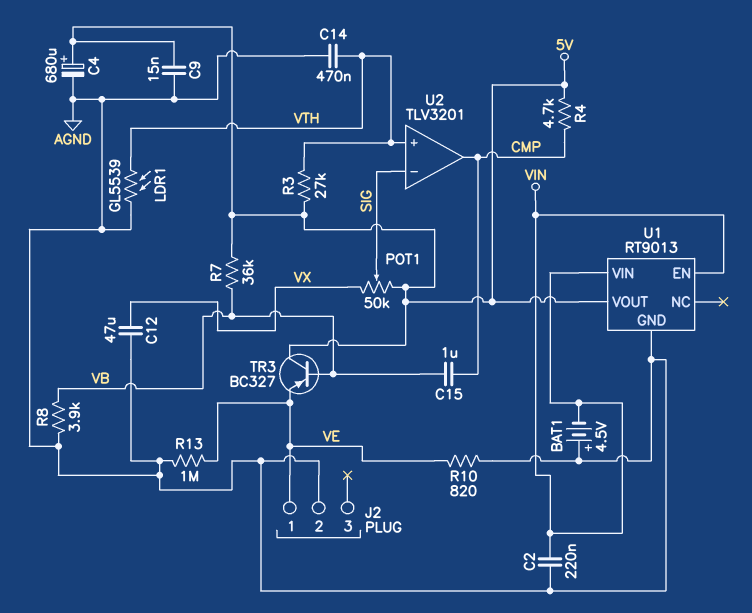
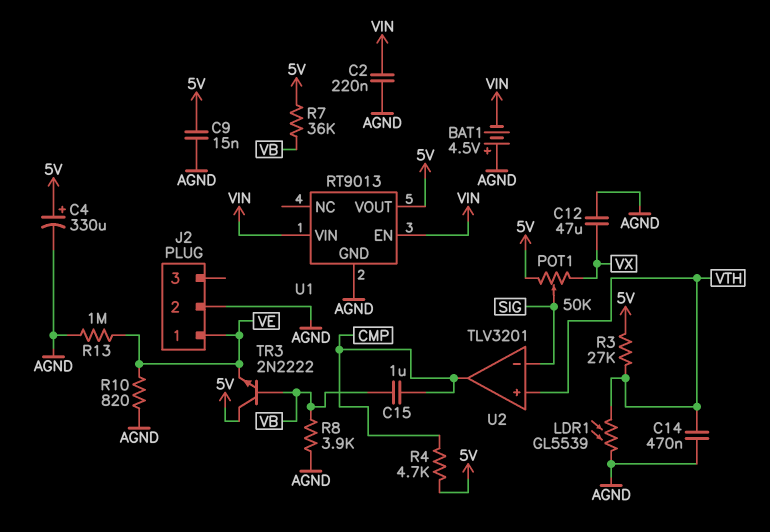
C4: 680uF (plus 5V, minus AGND) -> 330uF (plus 5V, minus AGND)
TR3: PNP BC327 (B VB, C 5V, E VE) -> NPN 2N2222 (B VB, C 5V, E VE)

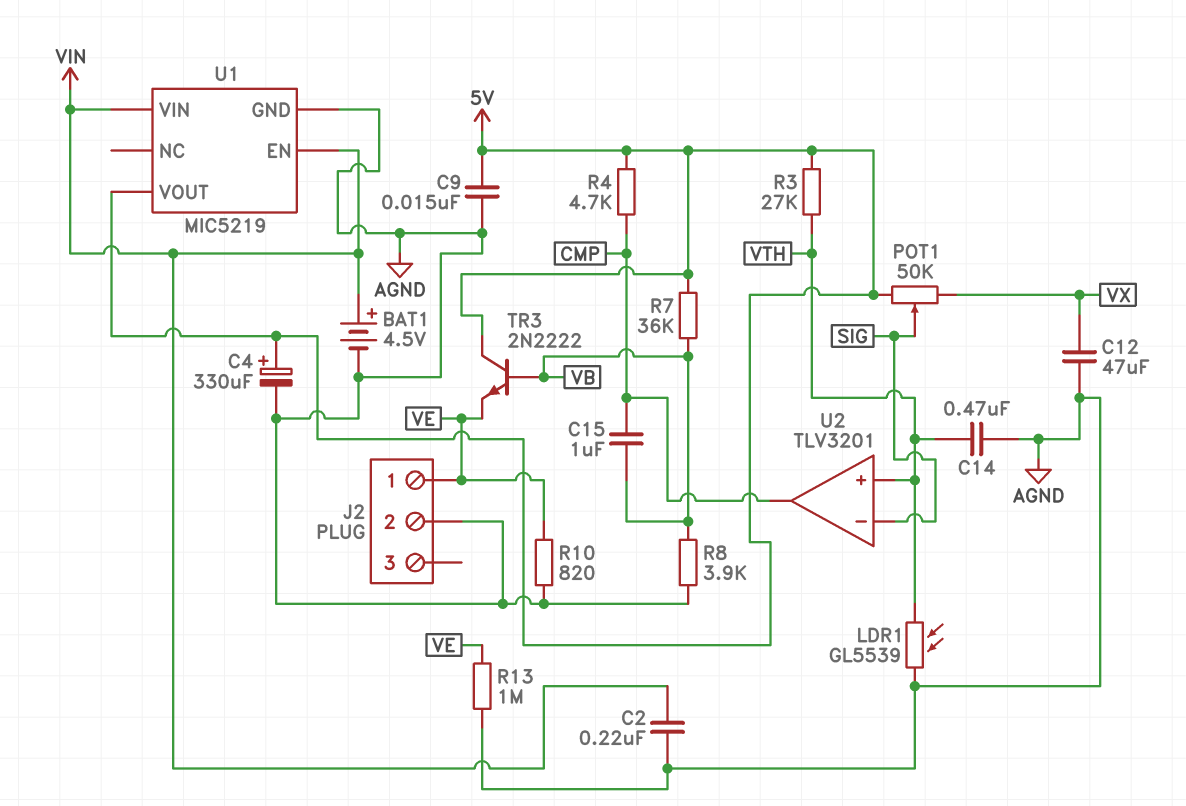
BAT1: 4.5V (plus AGND, minus VIN) -> 4.5V (plus VIN, minus AGND)
U1: RT9013 -> MIC5219

